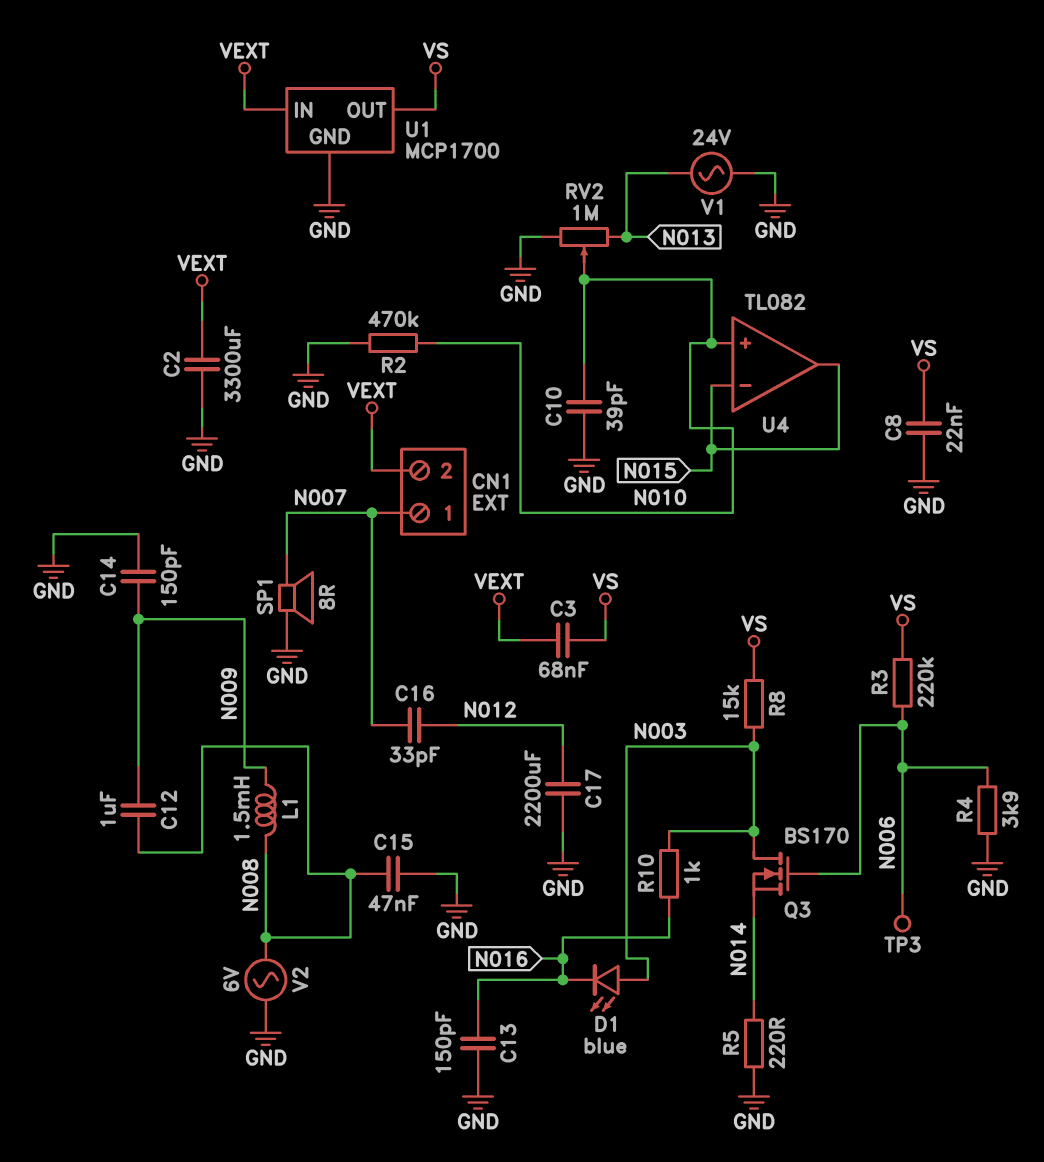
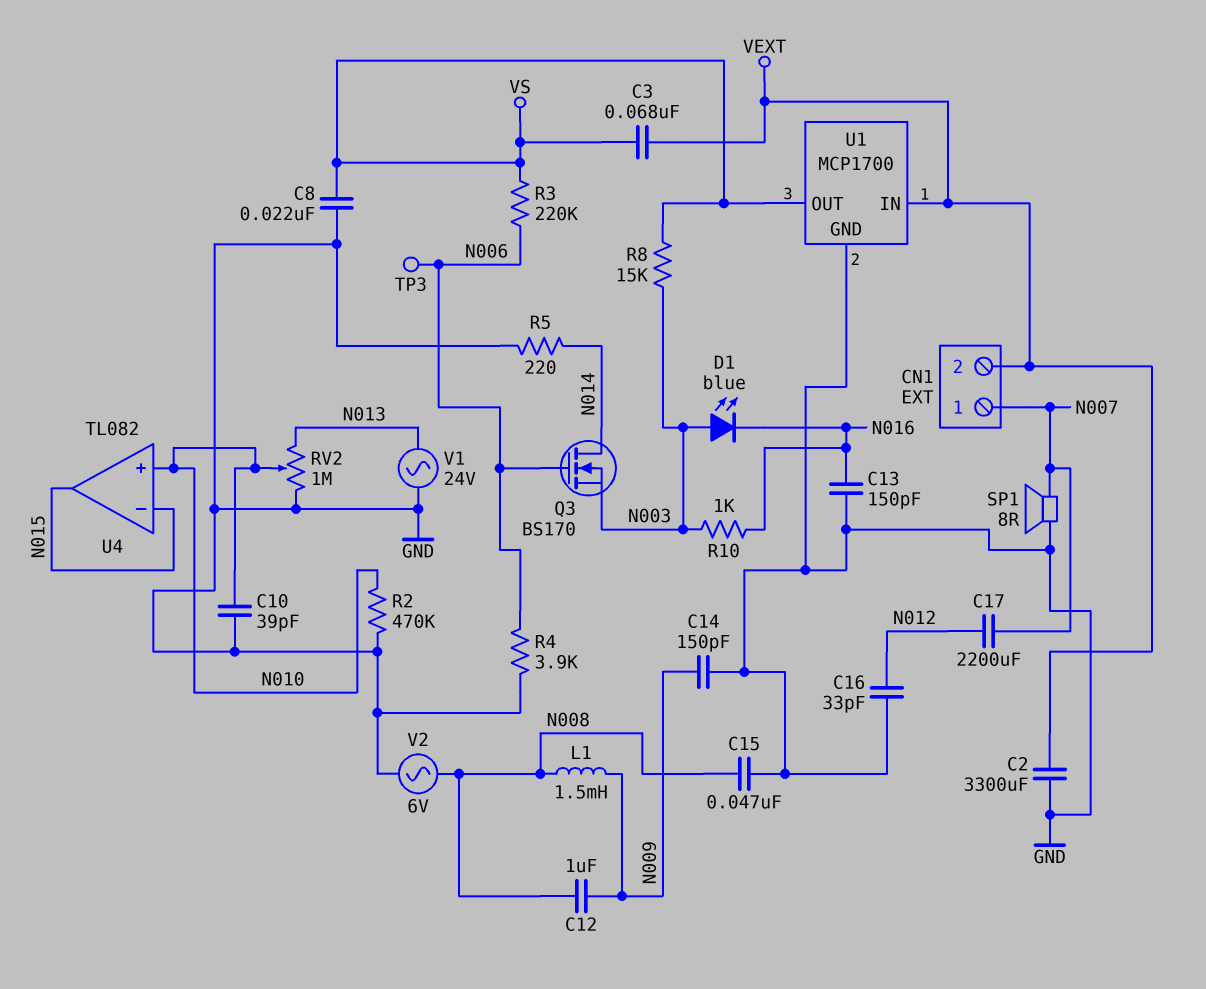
C16: 33pF (N007, N012) -> 33pF (GND, N012)
C17: 2200uF (GND, N012) -> 2200uF (N007, N012)
Q3: NMOS BS170 (G N006, D N003, S N014) -> NMOS BS170 (G N006, D N014, S N003)

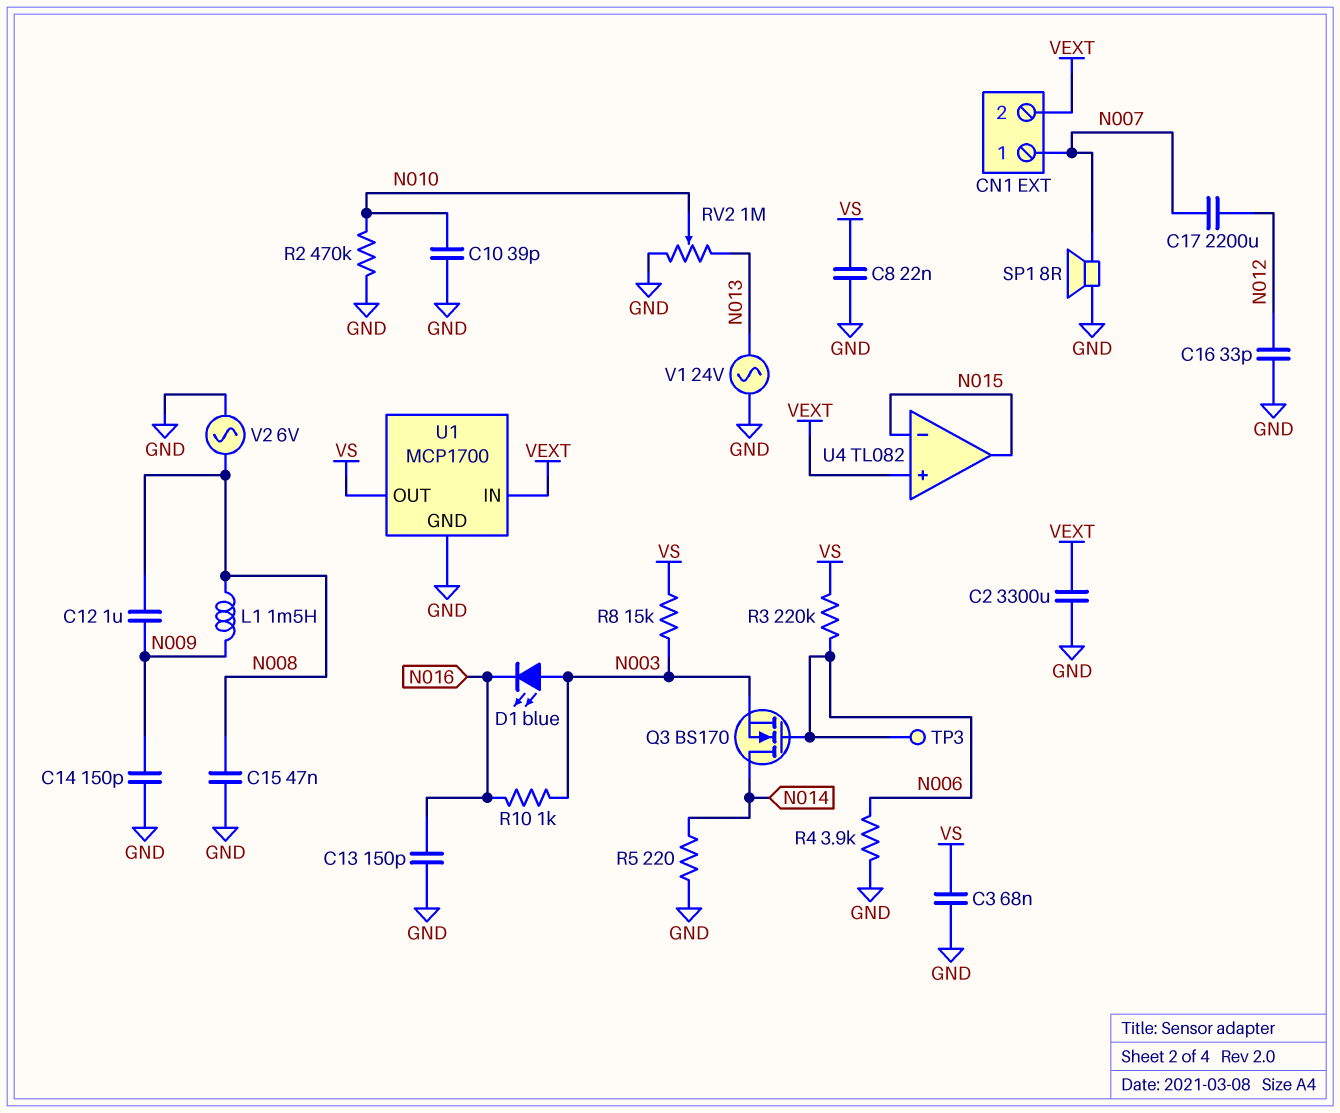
C3: 68nF (VEXT, VS) -> 68nF (GND, VS)
U4 pin in+: N010 -> VEXT

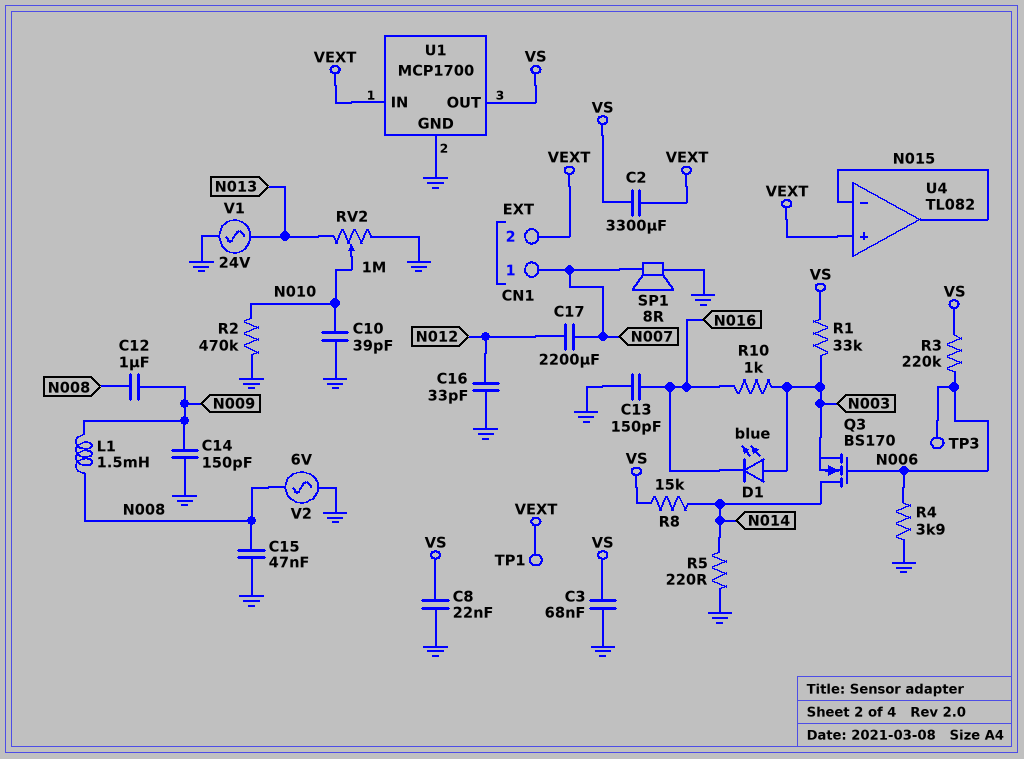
C2: 3300uF (GND, VEXT) -> 3300uF (VEXT, VS)
R1: none -> 33k (N003, VS)
R8: 15k (N003, VS) -> 15k (N014, VS)
TP1: none -> test point (VEXT)

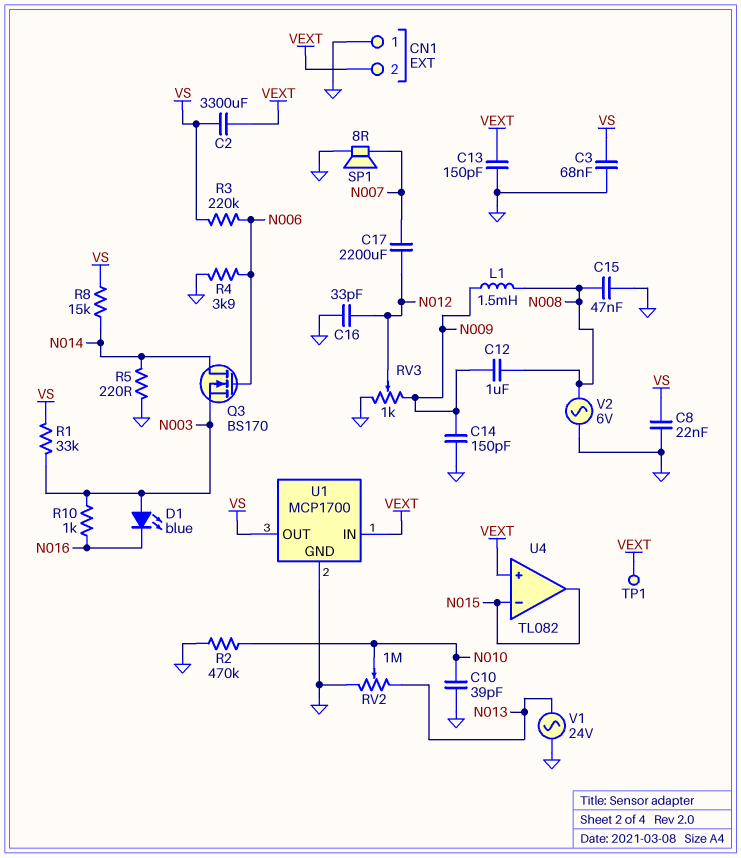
C13: 150pF (GND, N016) -> 150pF (GND, VEXT)
CN1 pin 1: N007 -> GND
RV3: none -> 1k (GND, N009, wiper N012)
TP3: test point (N006) -> none

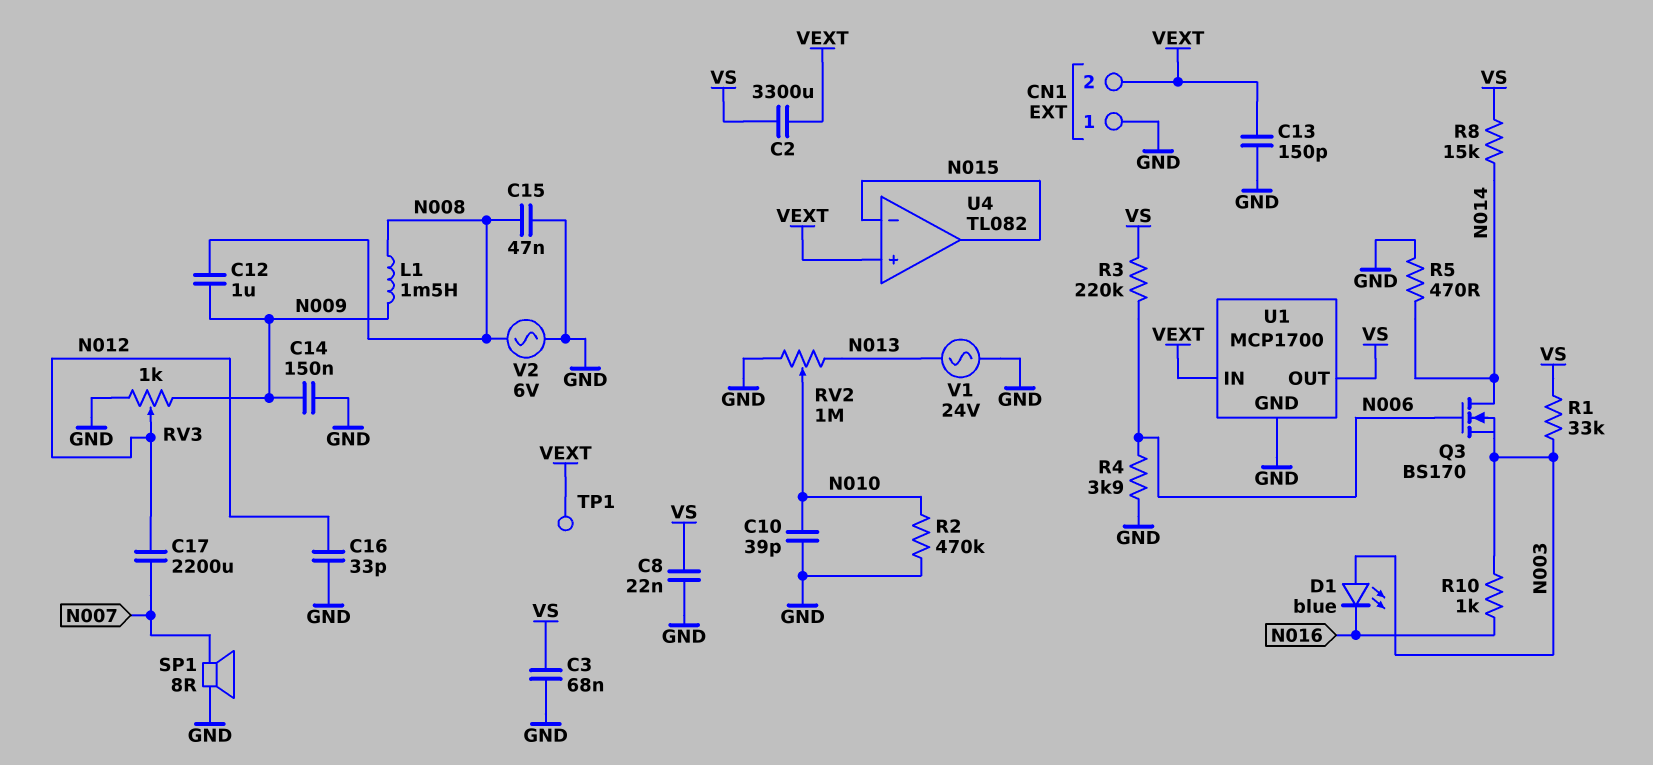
C14: 150pF (GND, N009) -> 150nF (GND, N009)
R5: 220 (GND, N014) -> 470 (GND, N014)

